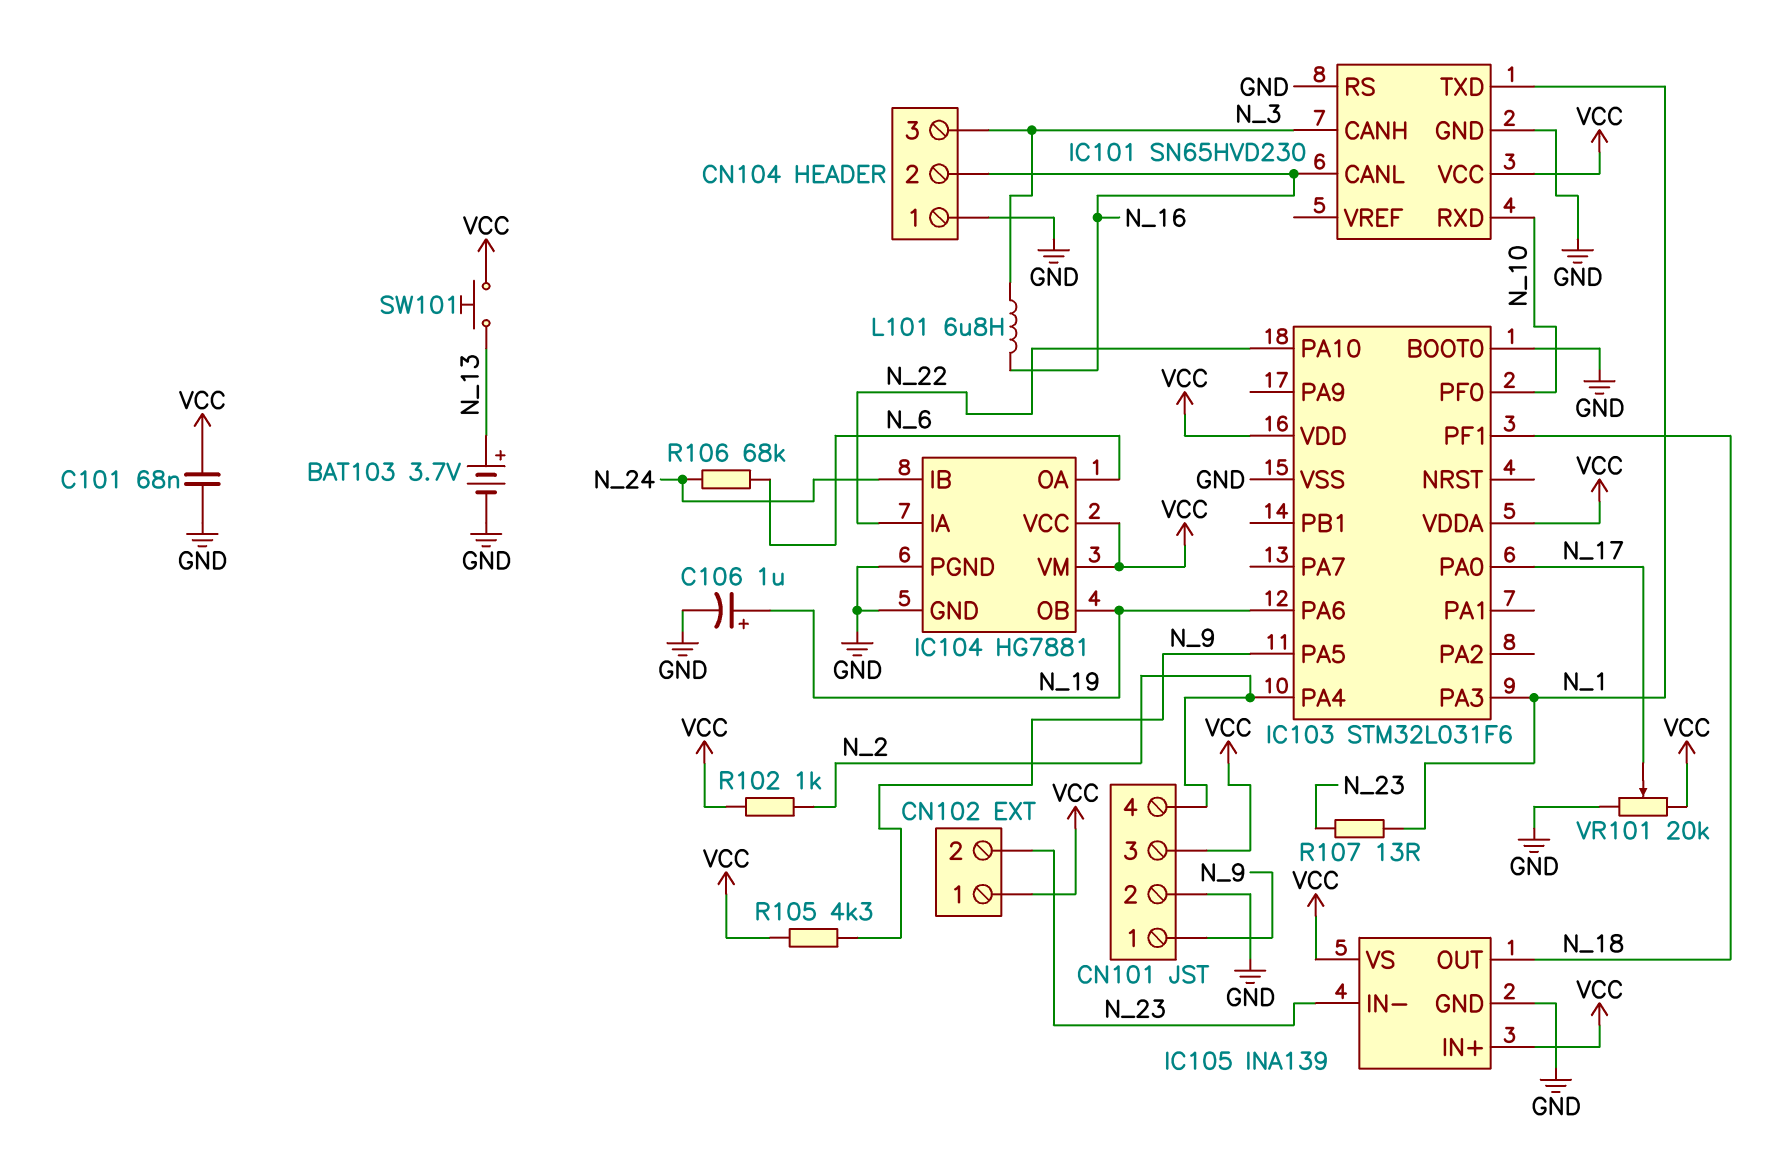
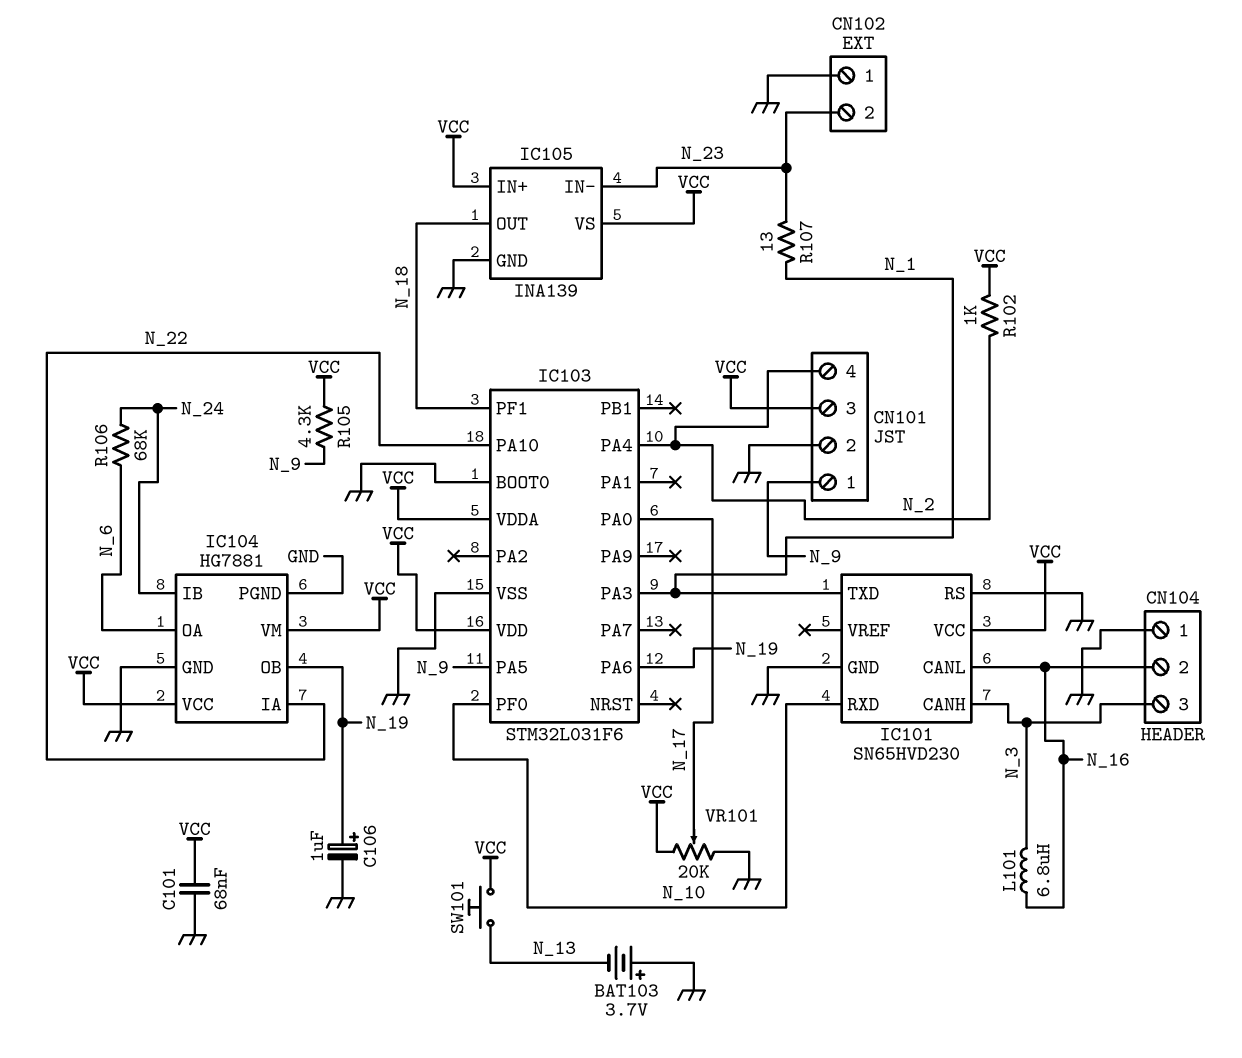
BAT103: 3.7V (plus N_13, minus GND) -> 3.7V (plus GND, minus N_13)
CN102 pin 1: VCC -> GND

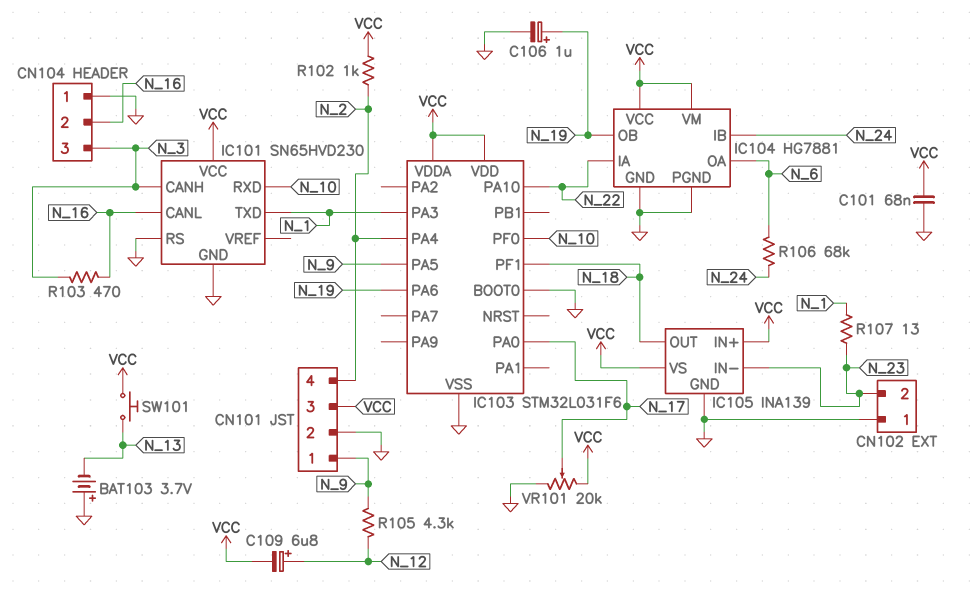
C109: none -> 6.8uF (plus N_12, minus VCC)
L101: 6.8uH (N_3, N_16) -> none
R103: none -> 470 (N_3, N_16)
R105: 4.3k (N_9, VCC) -> 4.3k (N_9, N_12)

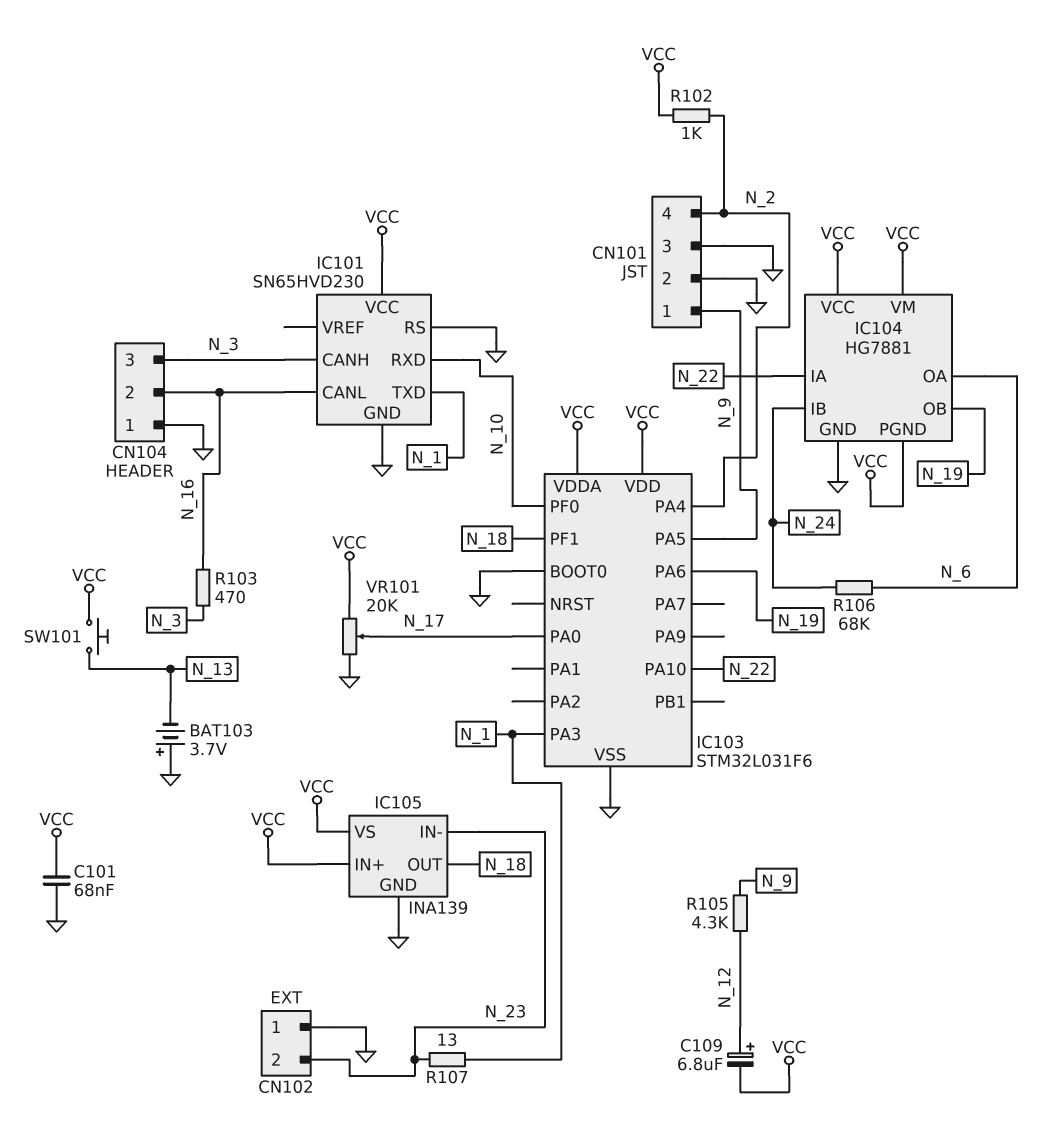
C106: 1uF (plus N_19, minus GND) -> none
CN101 pin 3: VCC -> GND
IC104 pin PGND: GND -> VCC

